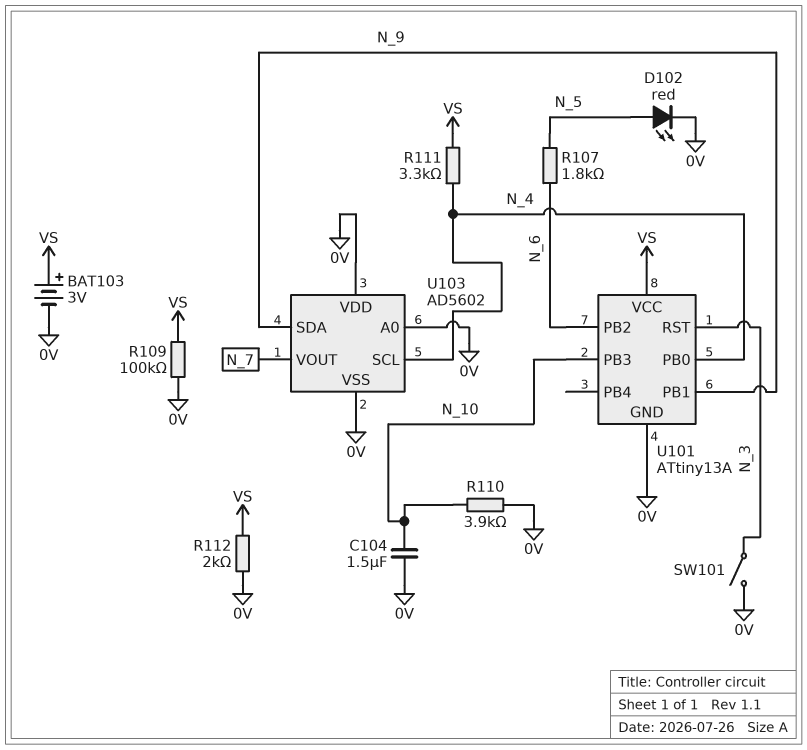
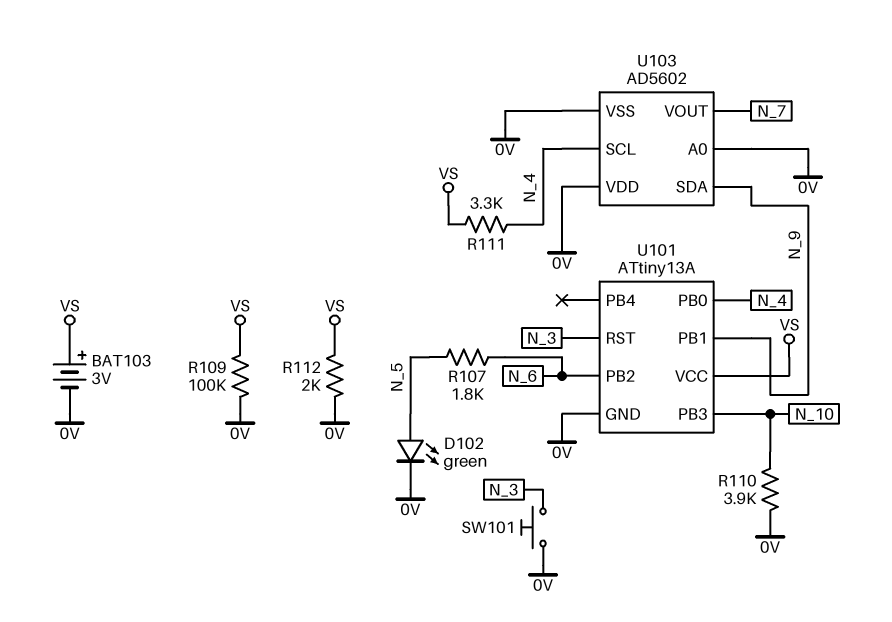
C104: 1.5uF (0V, N_10) -> none
D102: LED red (A N_5, K 0V) -> LED green (A N_5, K 0V)
SW101: switch (0V, N_3) -> button (0V, N_3)

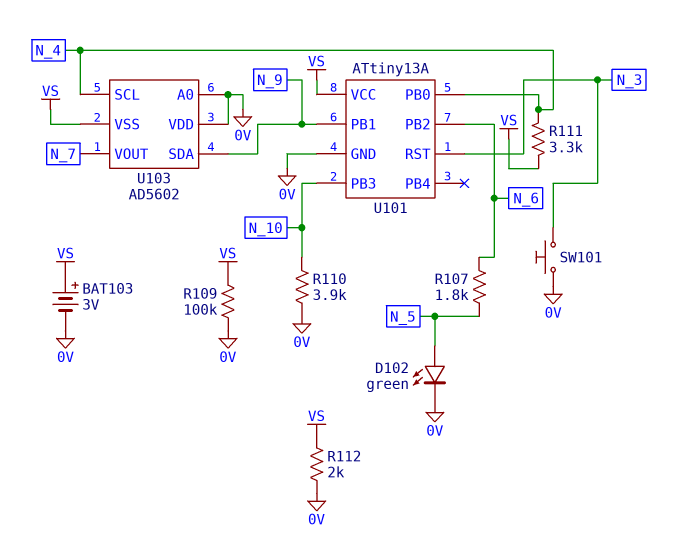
U103 pin VSS: 0V -> VS

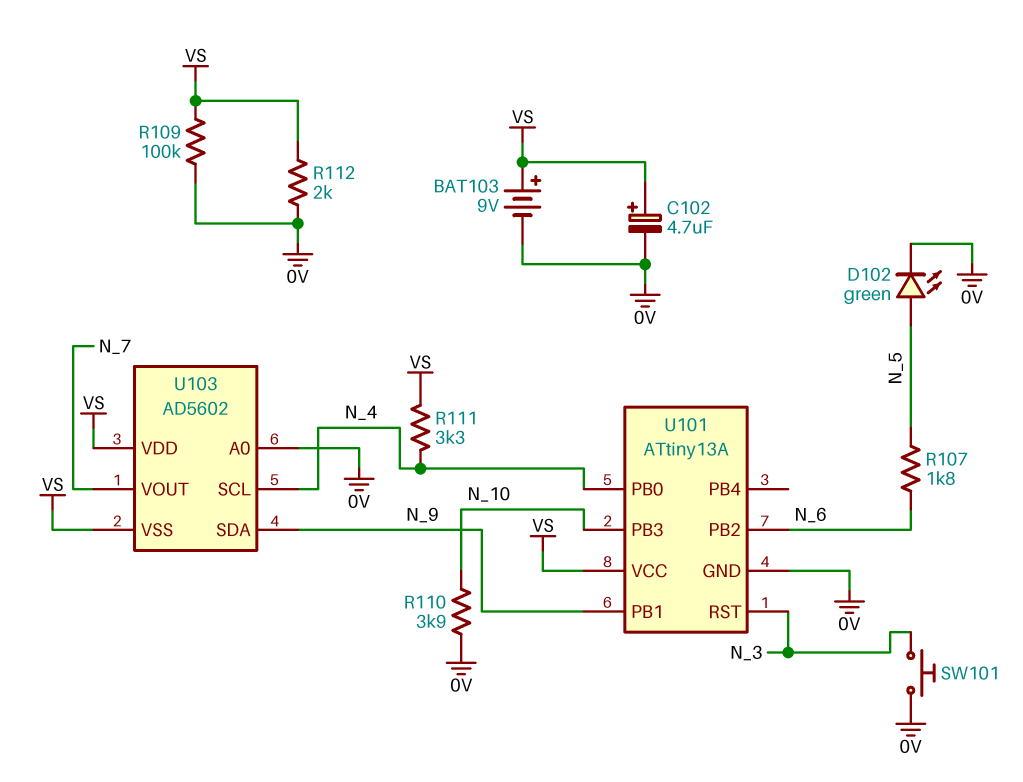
BAT103: 3V (plus VS, minus 0V) -> 9V (plus VS, minus 0V)
C102: none -> 4.7uF (plus VS, minus 0V)
U103 pin VDD: 0V -> VS

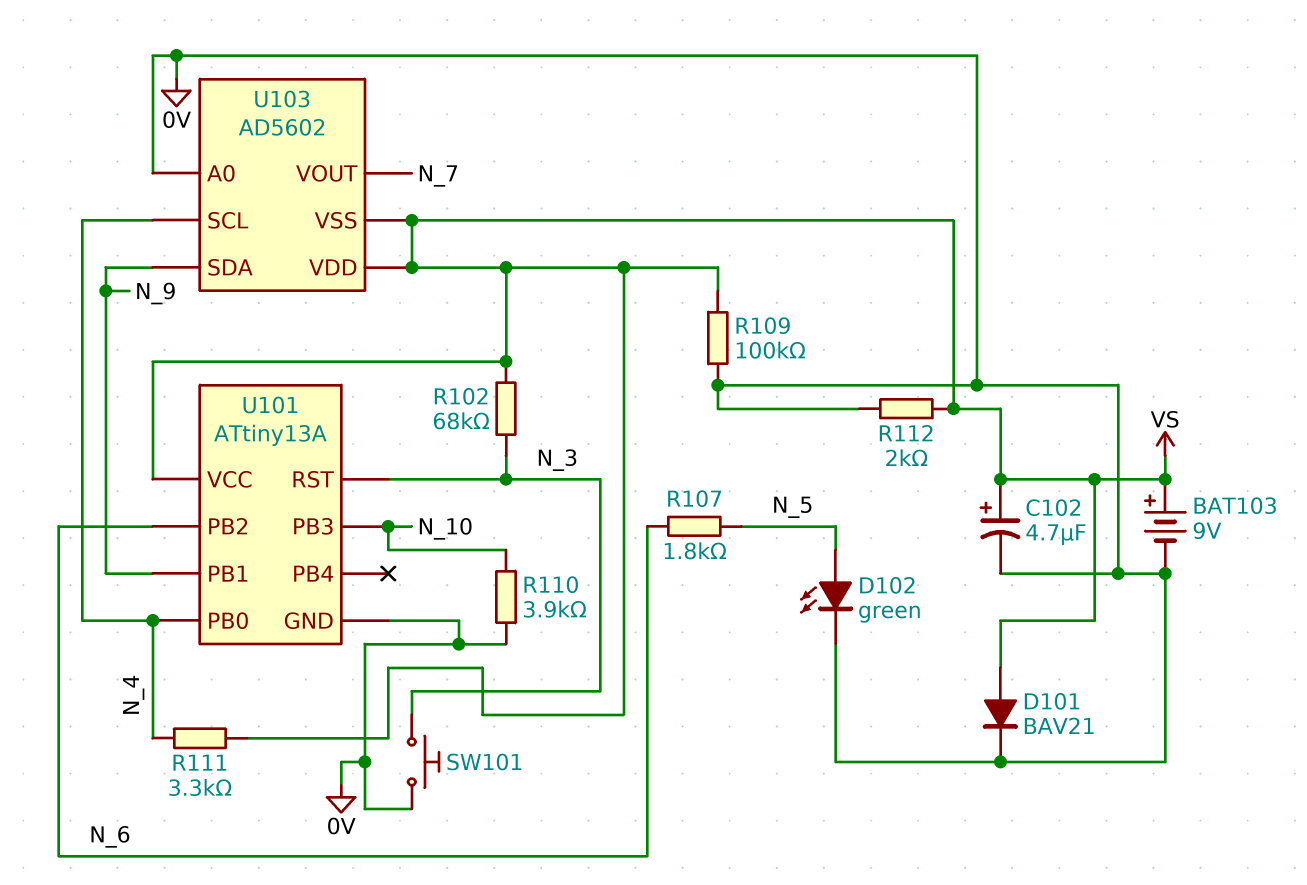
D101: none -> diode BAV21 (A VS, K 0V)
R102: none -> 68k (N_3, VS)

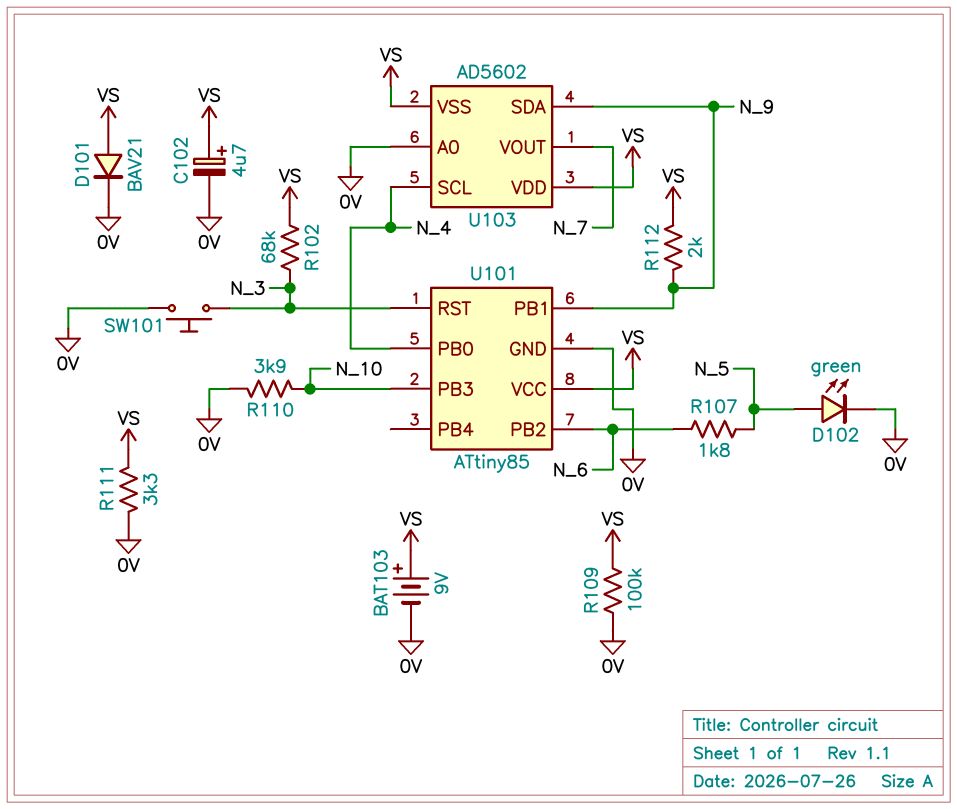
R111: 3.3k (N_4, VS) -> 3.3k (0V, VS)
R112: 2k (0V, VS) -> 2k (N_9, VS)
U101: ATtiny13A -> ATtiny85

